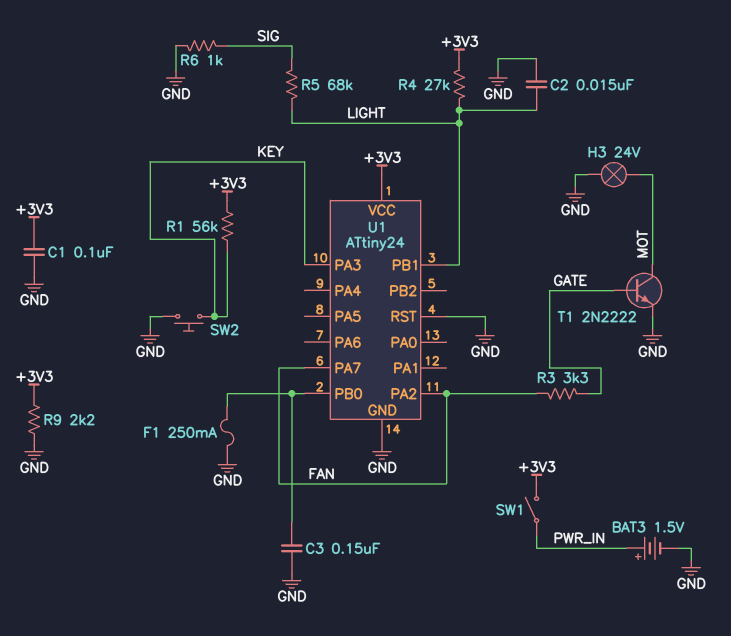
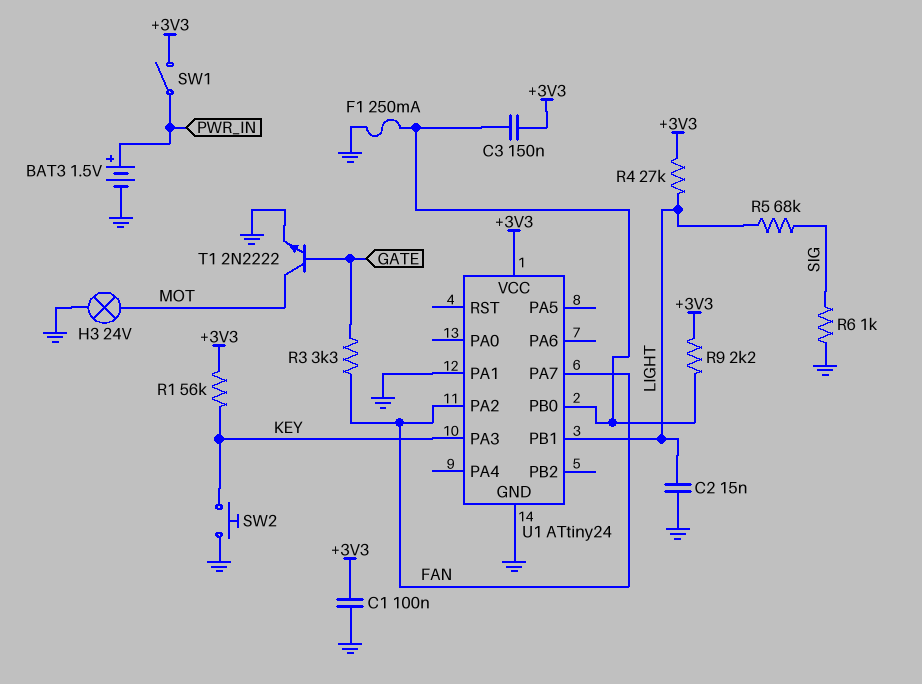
C3: 150nF (GND, U1/PB0) -> 150nF (+3V3, U1/PB0)
R9: 2.2k (+3V3, GND) -> 2.2k (+3V3, U1/PB0)
U1 pin PA1: none -> GND
U1 pin RST: GND -> none

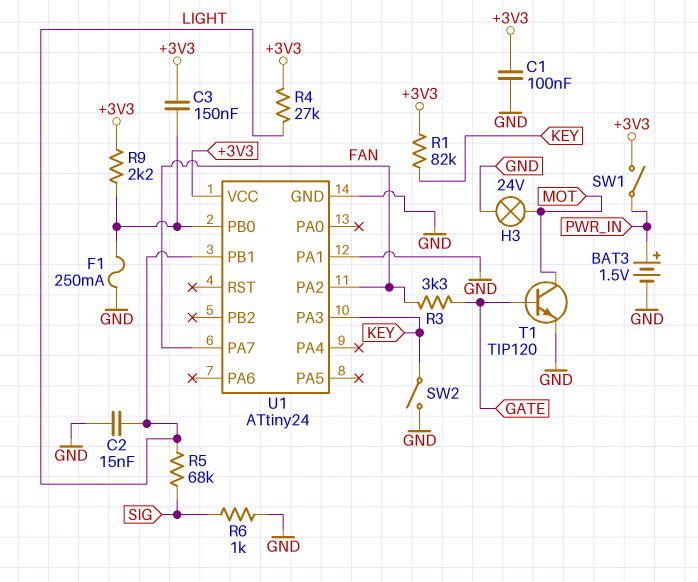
R1: 56k (+3V3, KEY) -> 82k (+3V3, KEY)
SW2: button (GND, KEY) -> switch (GND, KEY)
T1: NPN 2N2222 (B GATE, C MOT, E GND) -> NPN TIP120 (B GATE, C MOT, E GND)

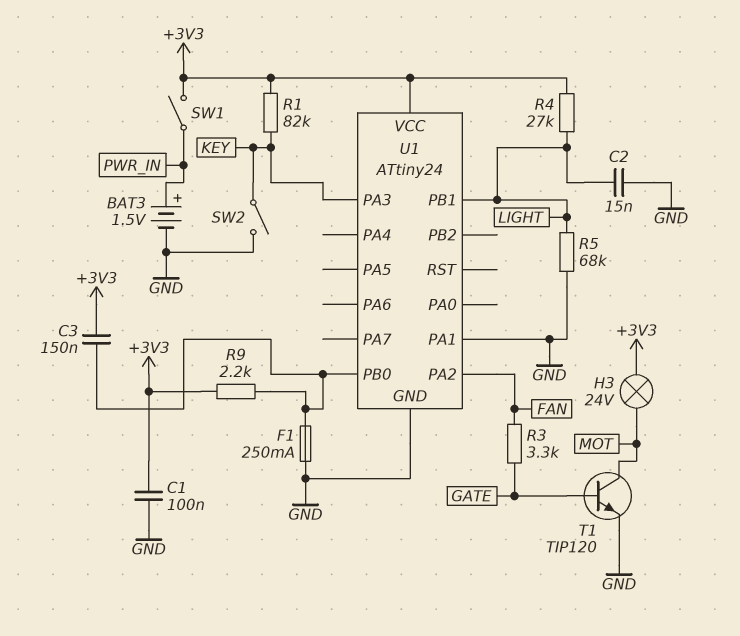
H3: lamp 24V (GND, MOT) -> lamp 24V (+3V3, MOT)
R5: 68k (LIGHT, SIG) -> 68k (GND, LIGHT)
R6: 1k (GND, SIG) -> none
U1 pin PA7: FAN -> none

